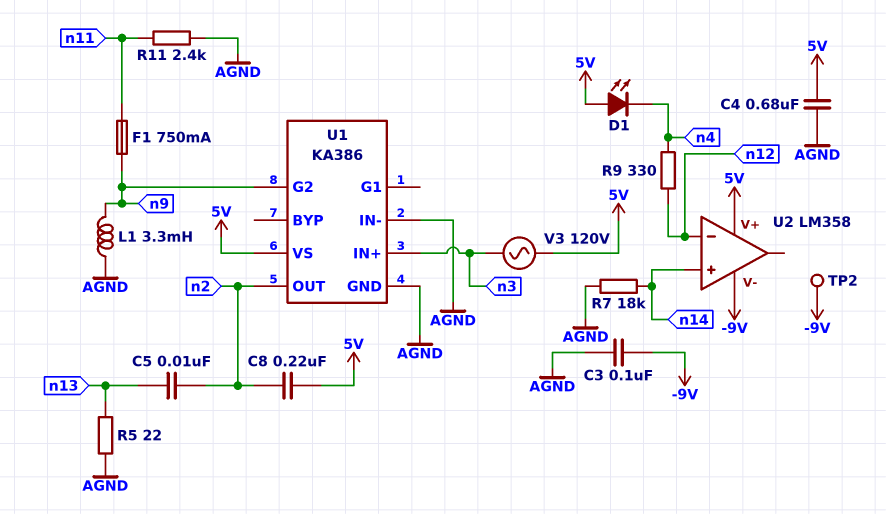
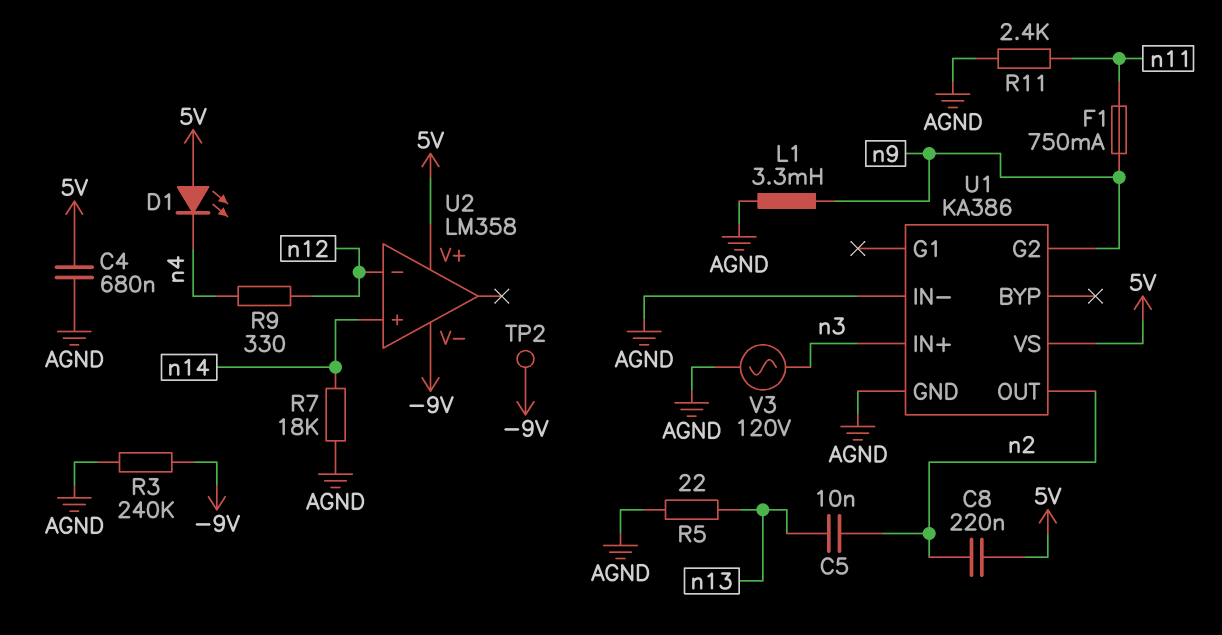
C3: 100nF (-9V, AGND) -> none
R3: none -> 240k (-9V, AGND)
V3: AC 120V (5V, n3) -> AC 120V (AGND, n3)

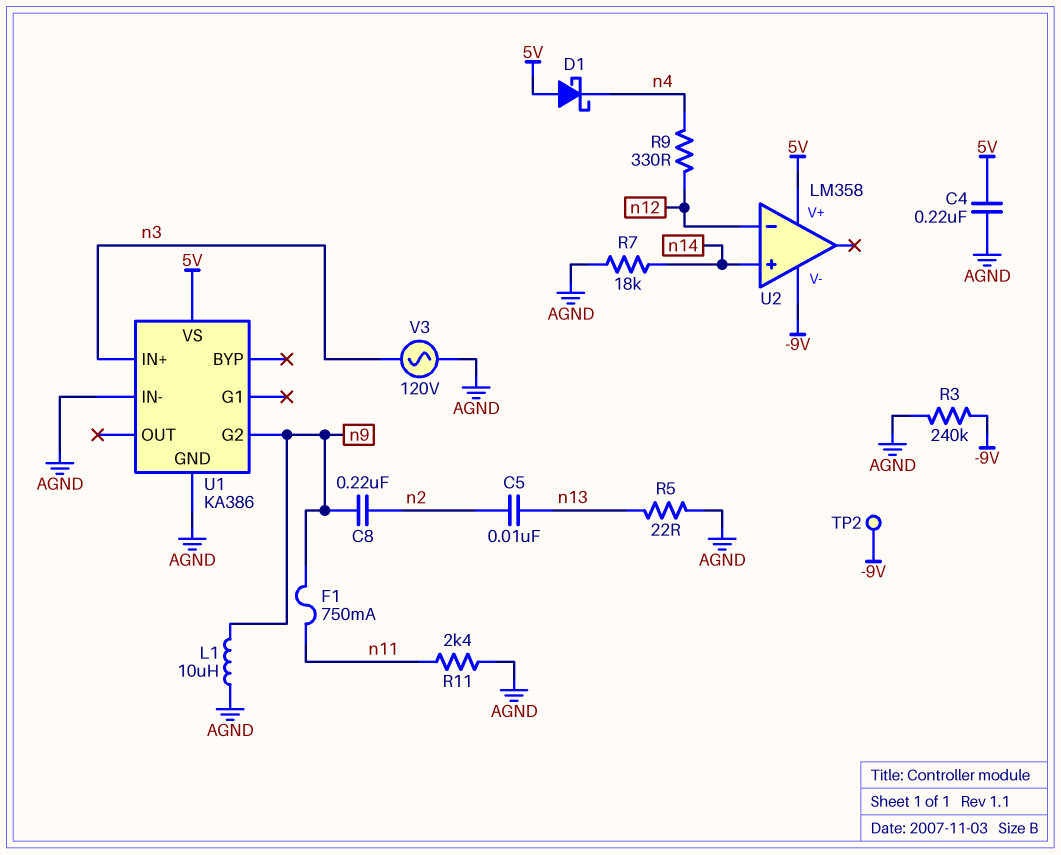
C4: 680nF (5V, AGND) -> 220nF (5V, AGND)
C8: 220nF (5V, n2) -> 220nF (n2, n9)
D1: LED (A 5V, K n4) -> schottky (A 5V, K n4)
L1: 3.3mH (AGND, n9) -> 10uH (AGND, n9)
U1 pin OUT: n2 -> none

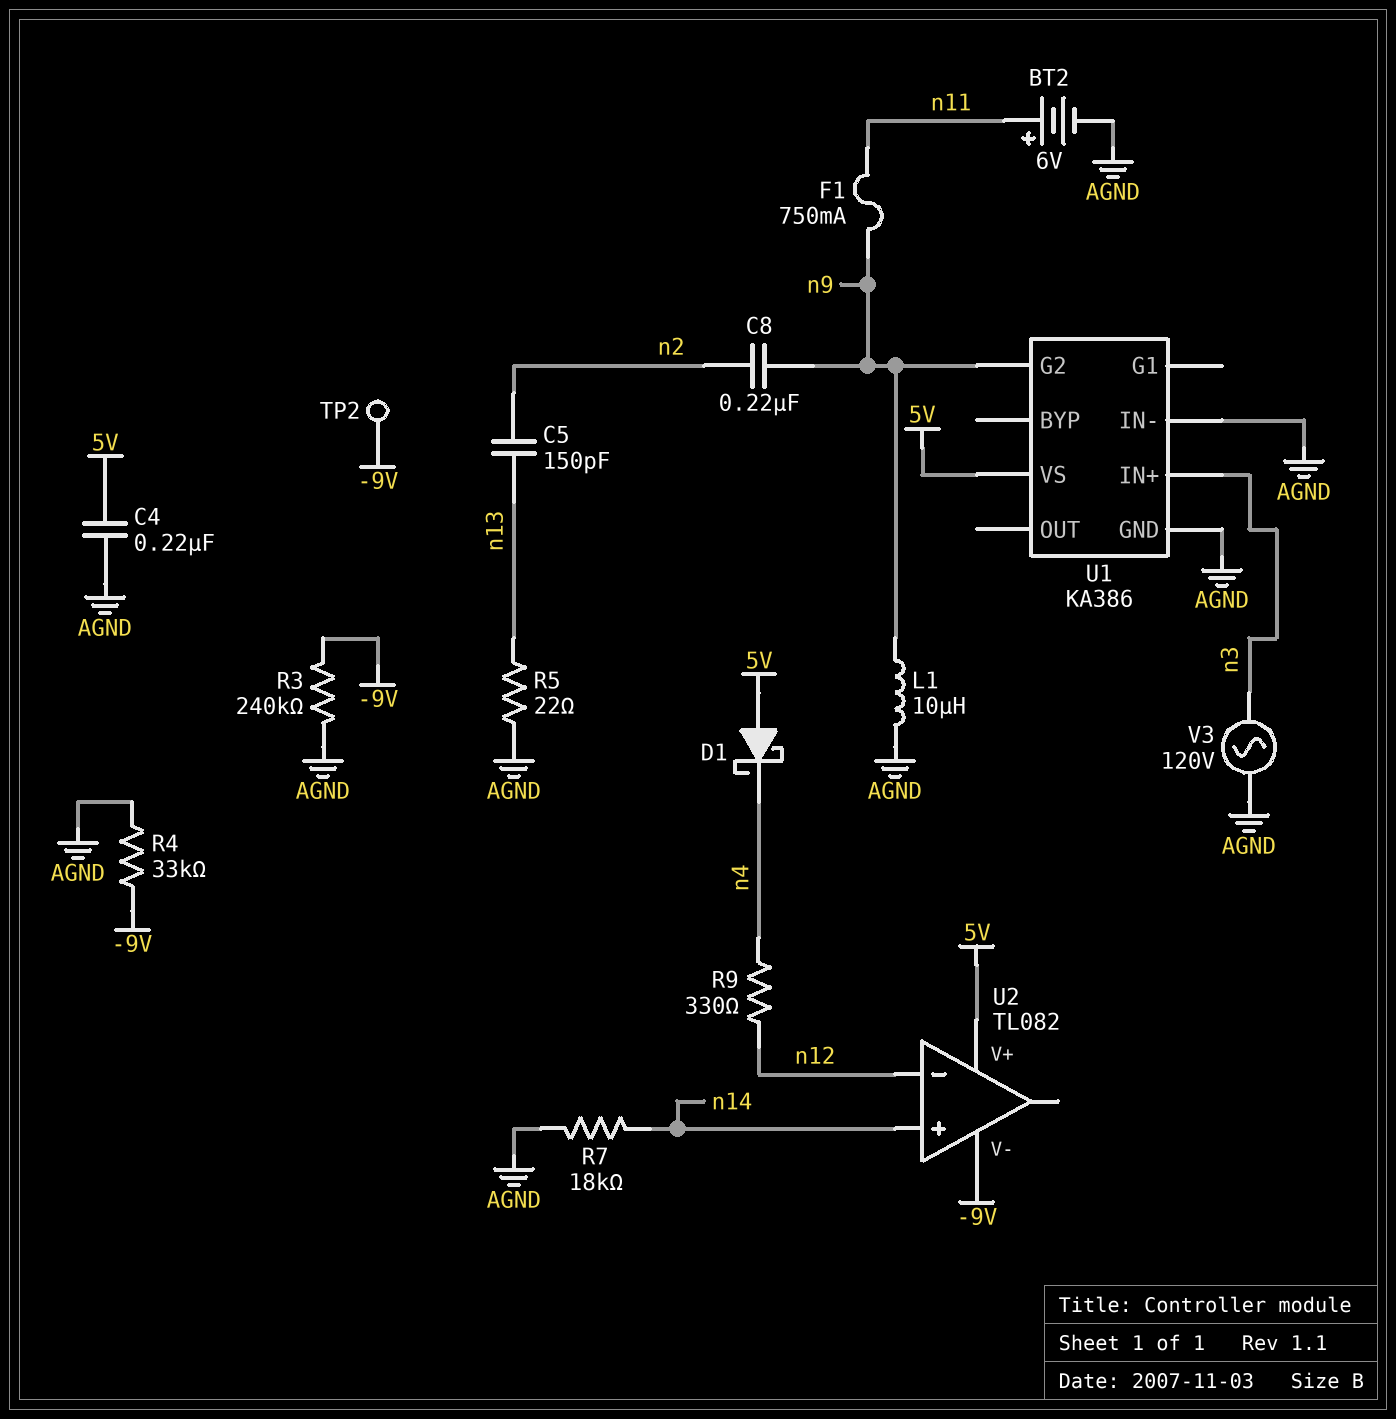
BT2: none -> 6V (plus n11, minus AGND)
C5: 10nF (n2, n13) -> 150pF (n2, n13)
R4: none -> 33k (-9V, AGND)
R11: 2.4k (AGND, n11) -> none
U2: LM358 -> TL082

